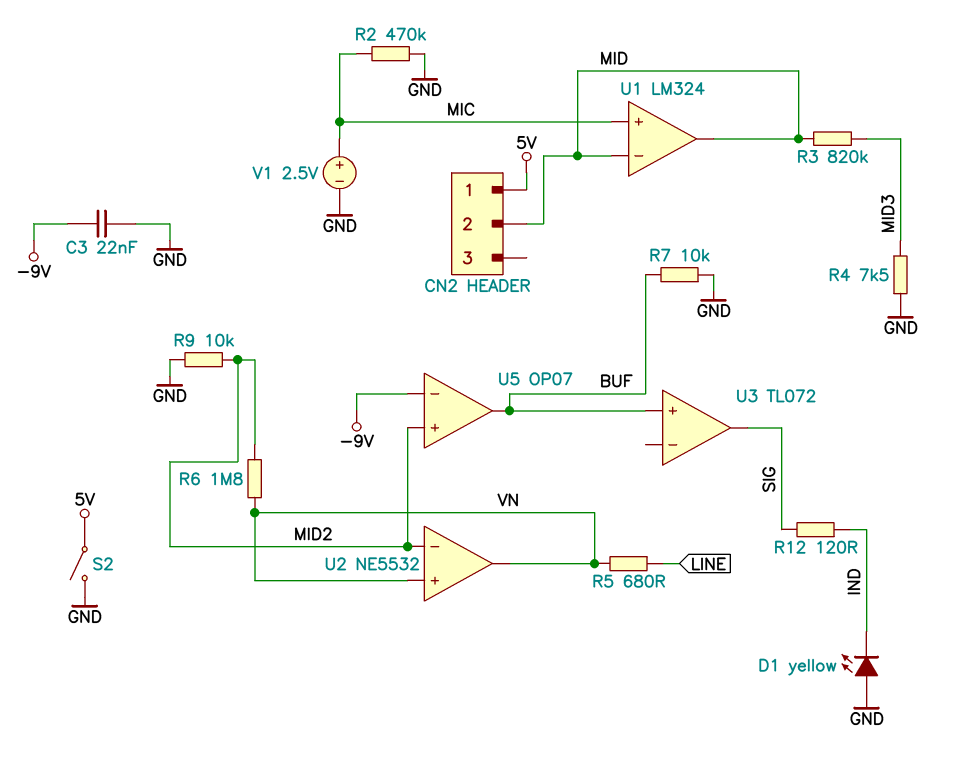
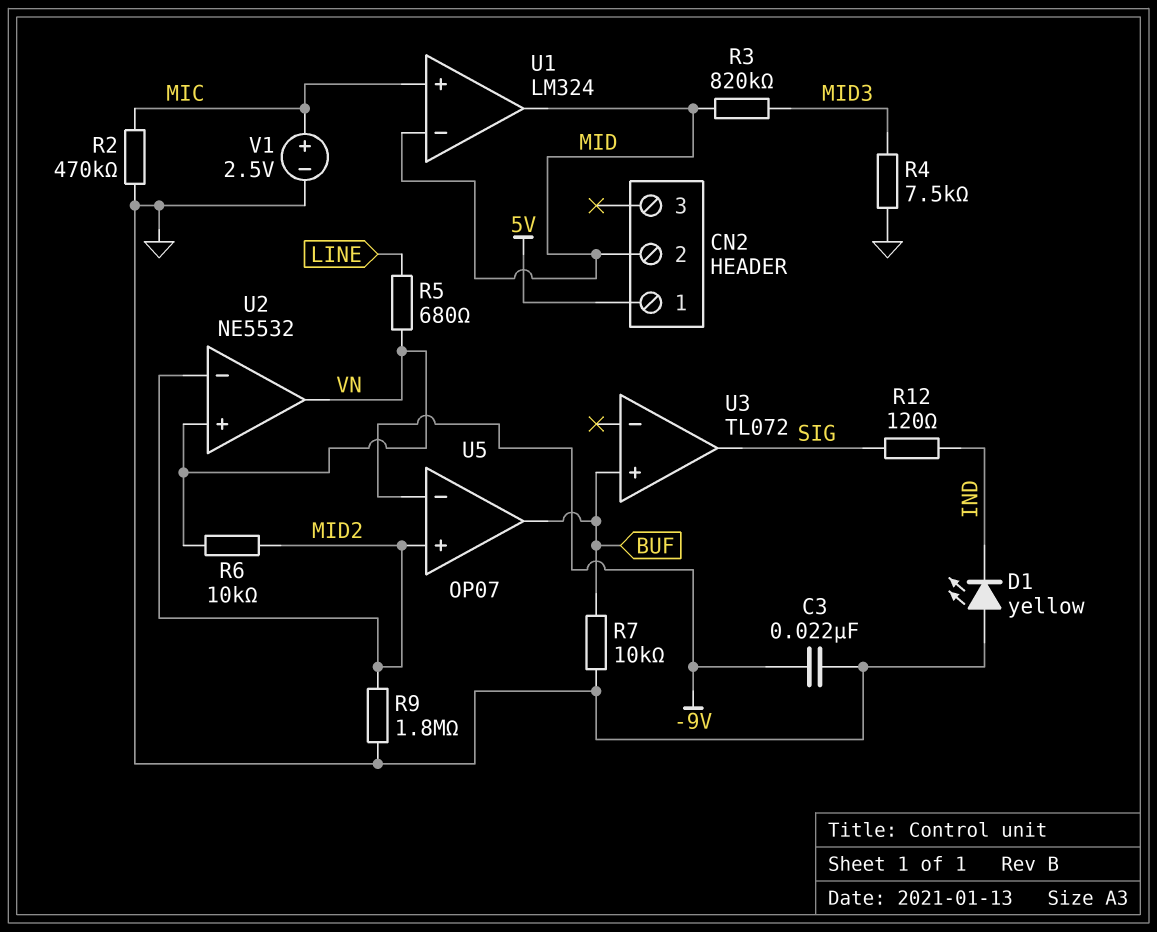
R6: 1.8M (MID2, VN) -> 10k (MID2, VN)
R9: 10k (GND, MID2) -> 1.8M (GND, MID2)
S2: switch (5V, GND) -> none

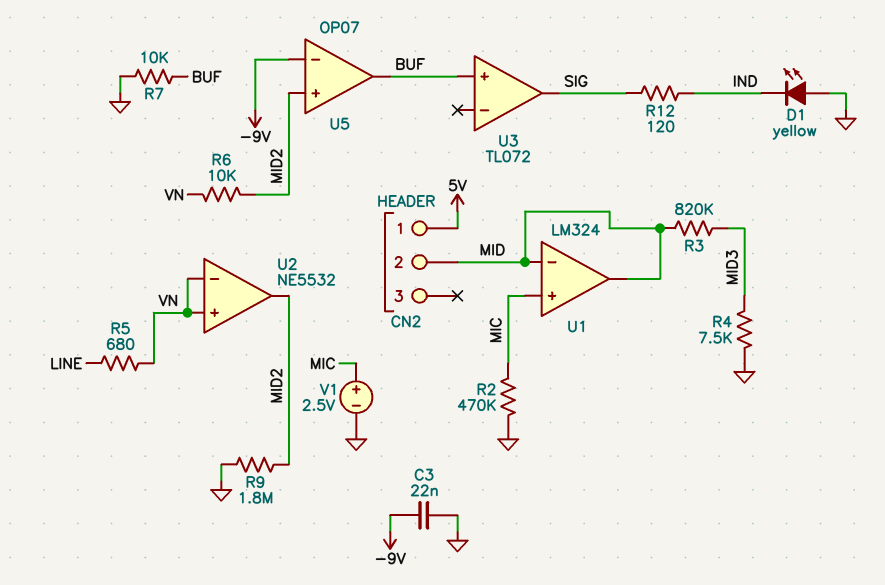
U2 pin in-: MID2 -> VN
U2 pin out: VN -> MID2

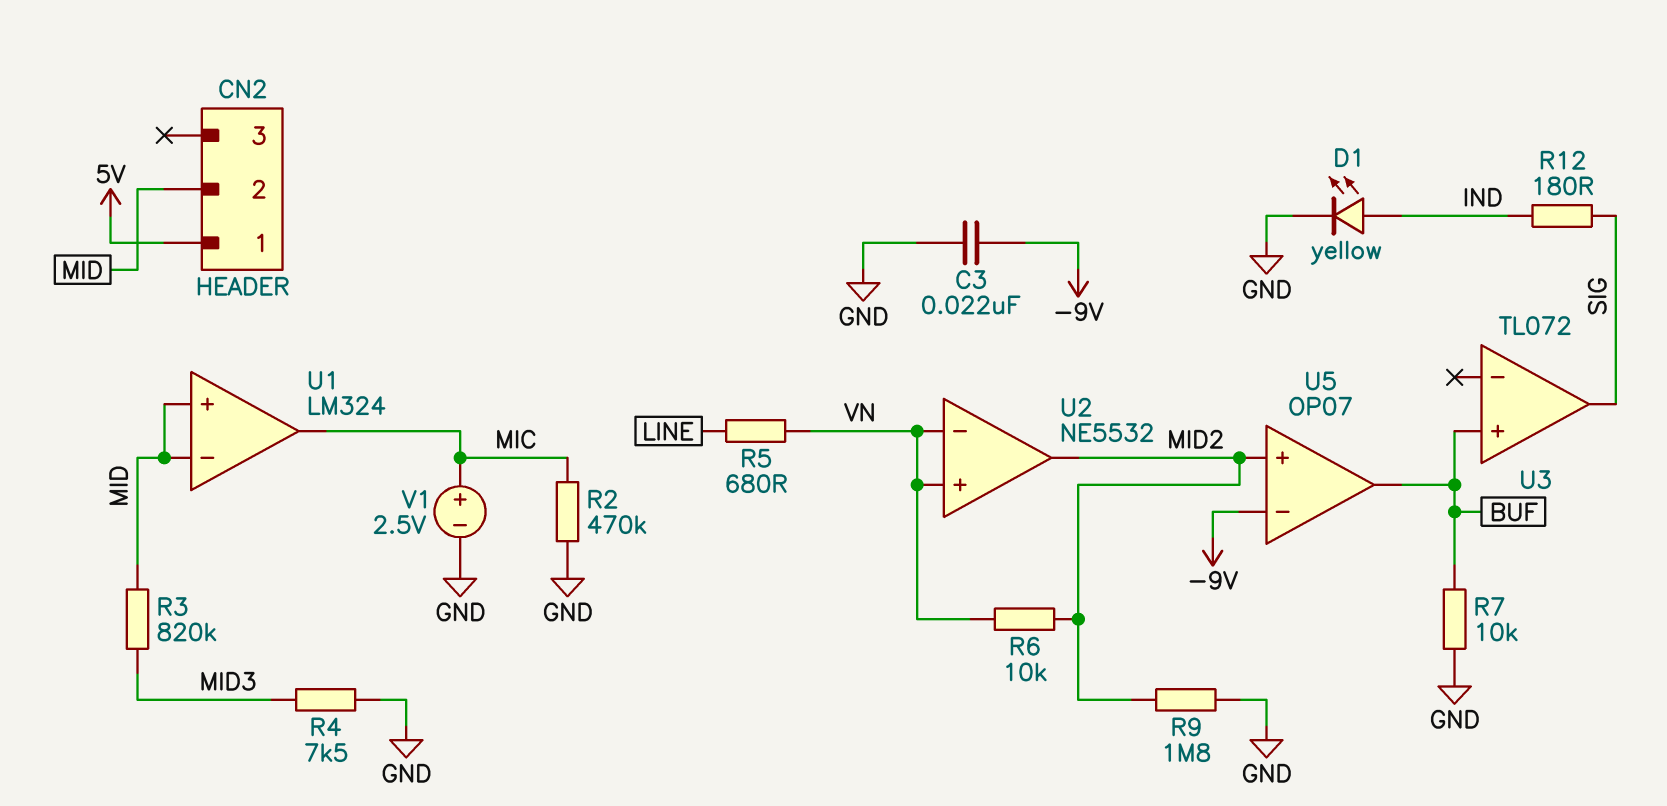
D1: LED yellow (A GND, K IND) -> LED yellow (A IND, K GND)
R12: 120 (IND, SIG) -> 180 (IND, SIG)
U1 pin in+: MIC -> MID
U1 pin out: MID -> MIC

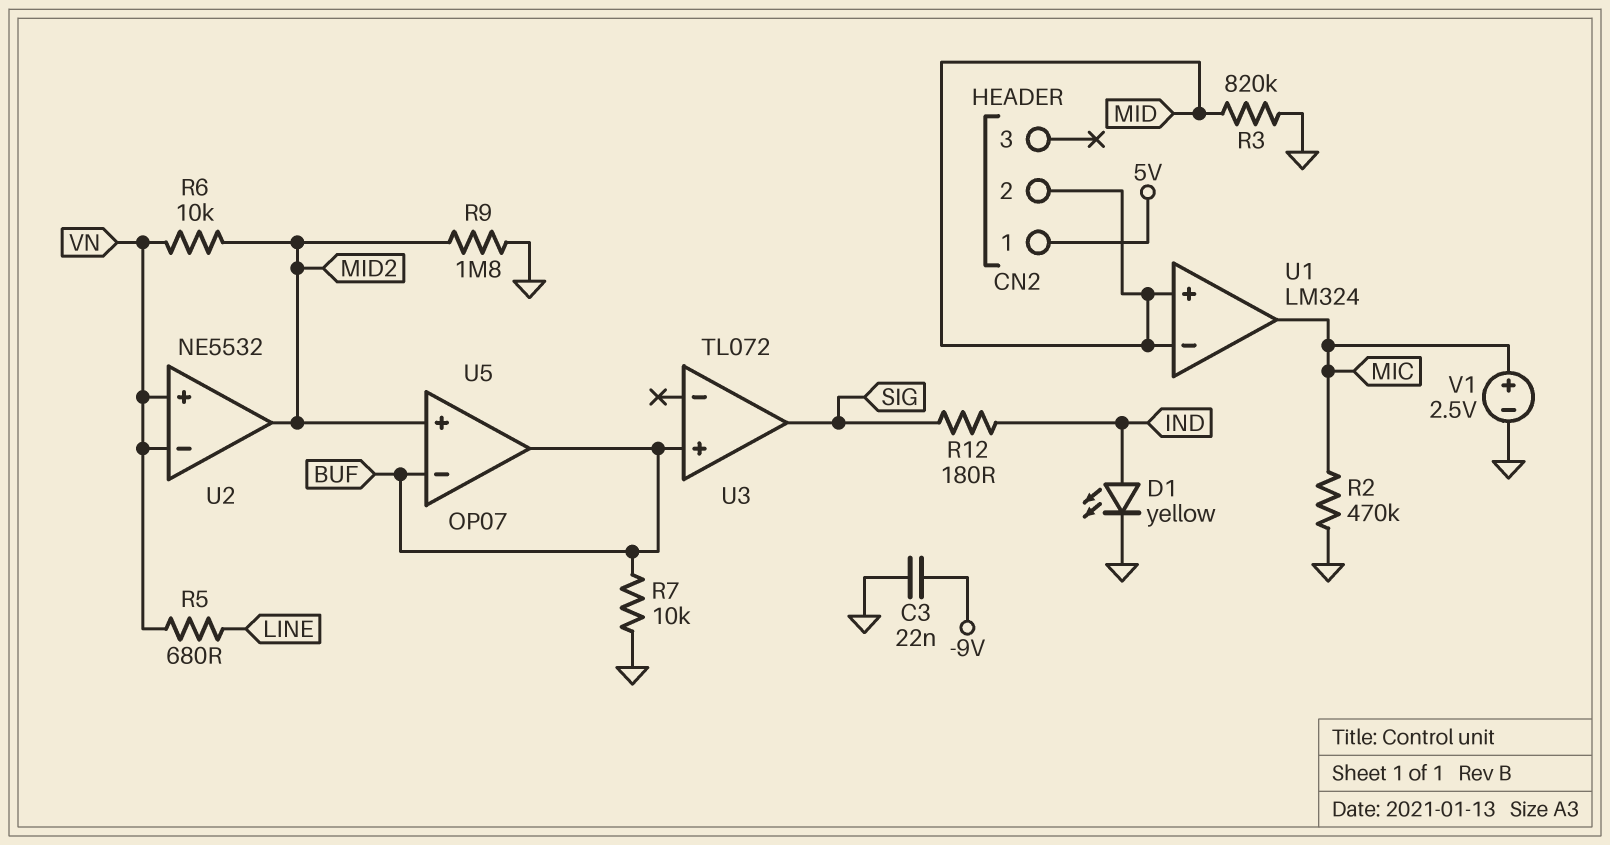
R3: 820k (MID, MID3) -> 820k (GND, MID)
R4: 7.5k (GND, MID3) -> none
U5 pin in-: -9V -> BUF

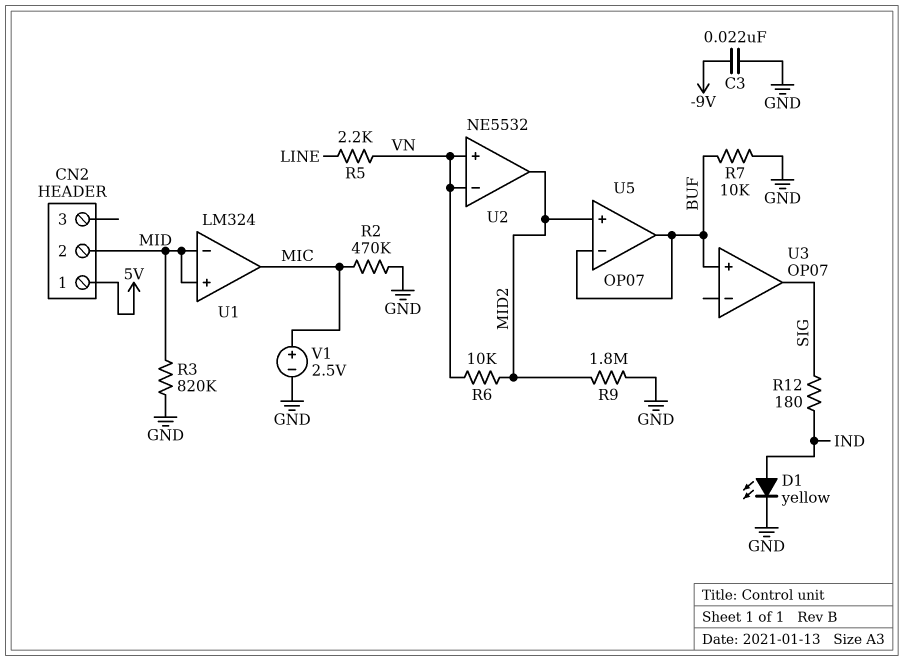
R5: 680 (LINE, VN) -> 2.2k (LINE, VN)
U3: TL072 -> OP07

